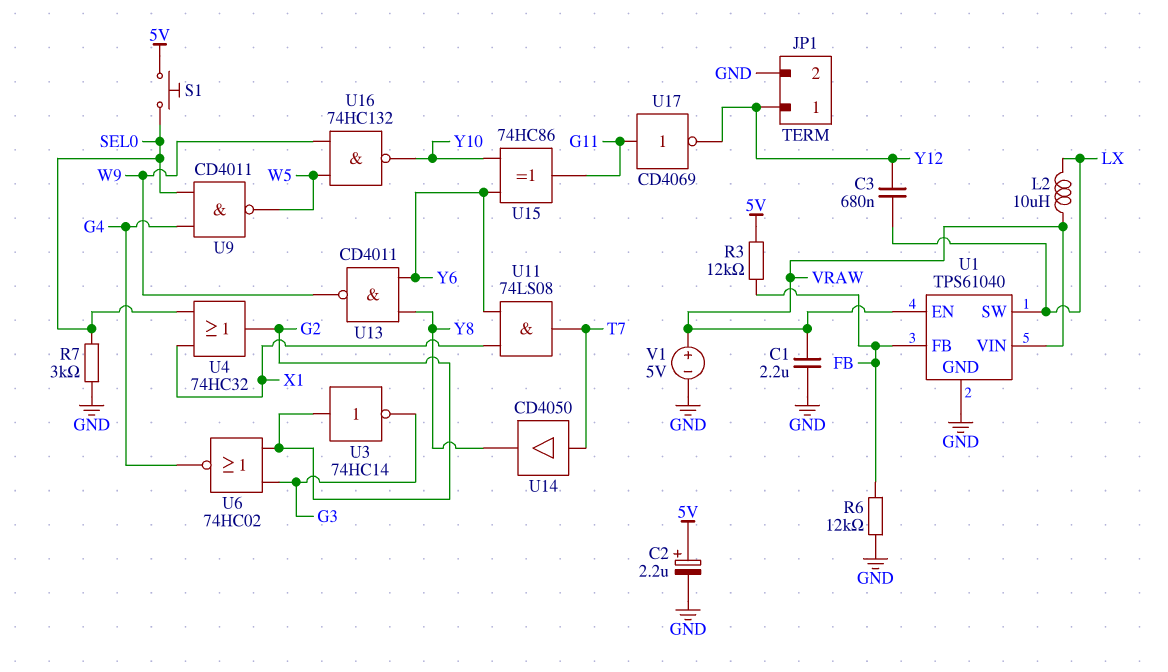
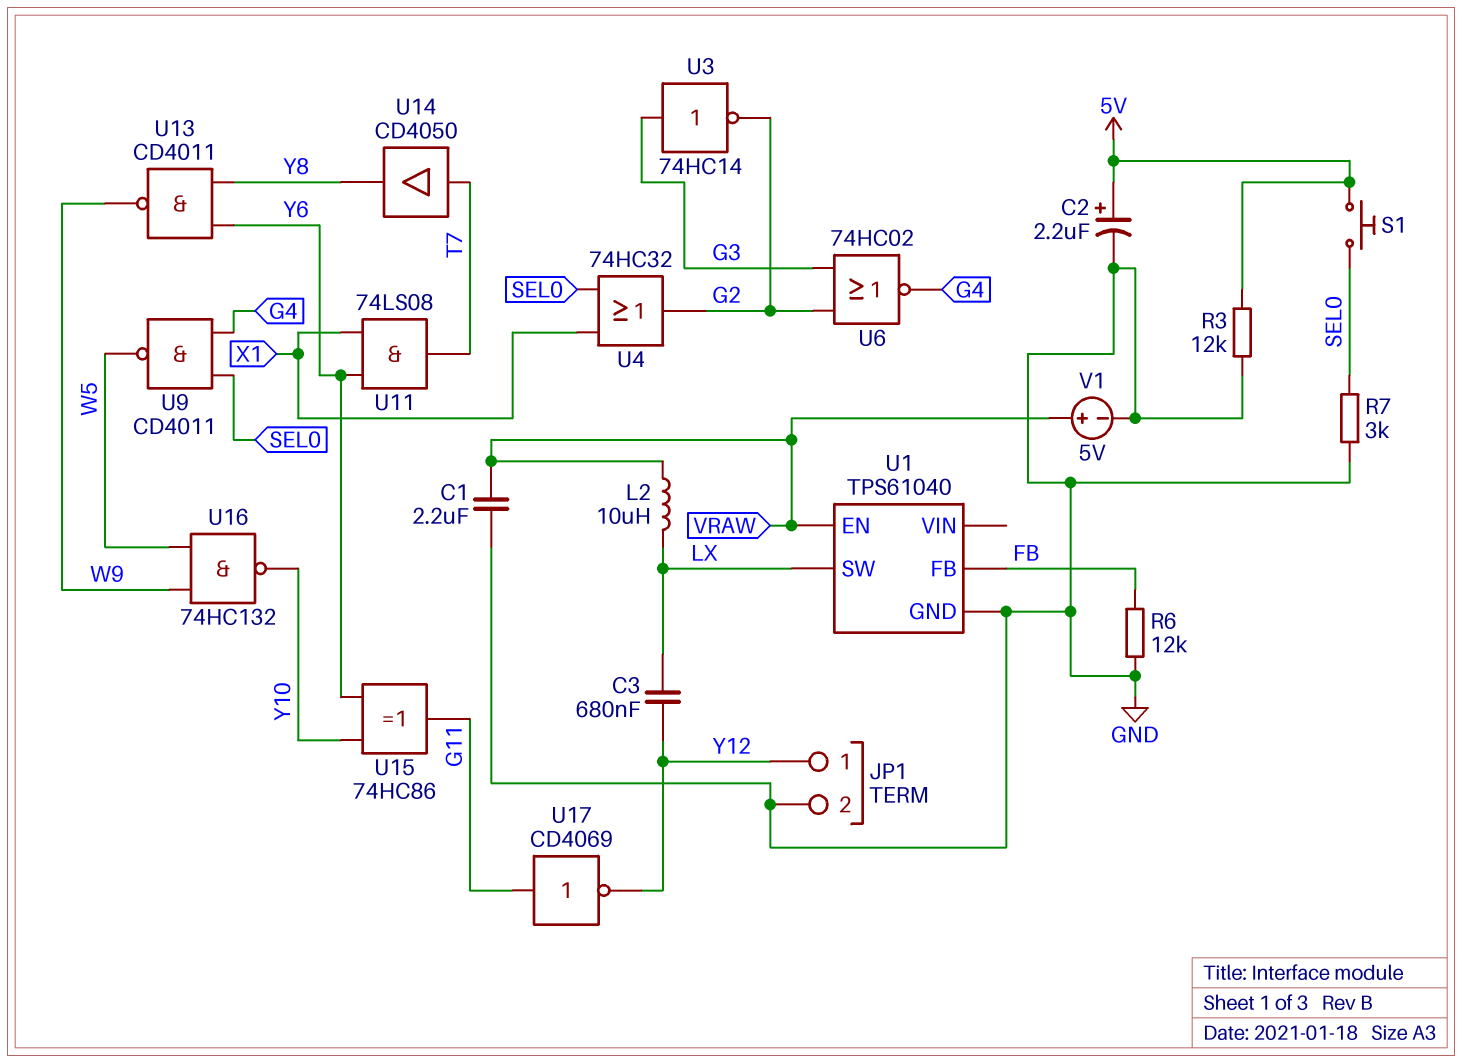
R3: 12k (5V, FB) -> 12k (5V, GND)
U1 pin VIN: VRAW -> none
U3: NOT 74HC14 (in G2, out G3) -> NOT 74HC14 (in G3, out G2)

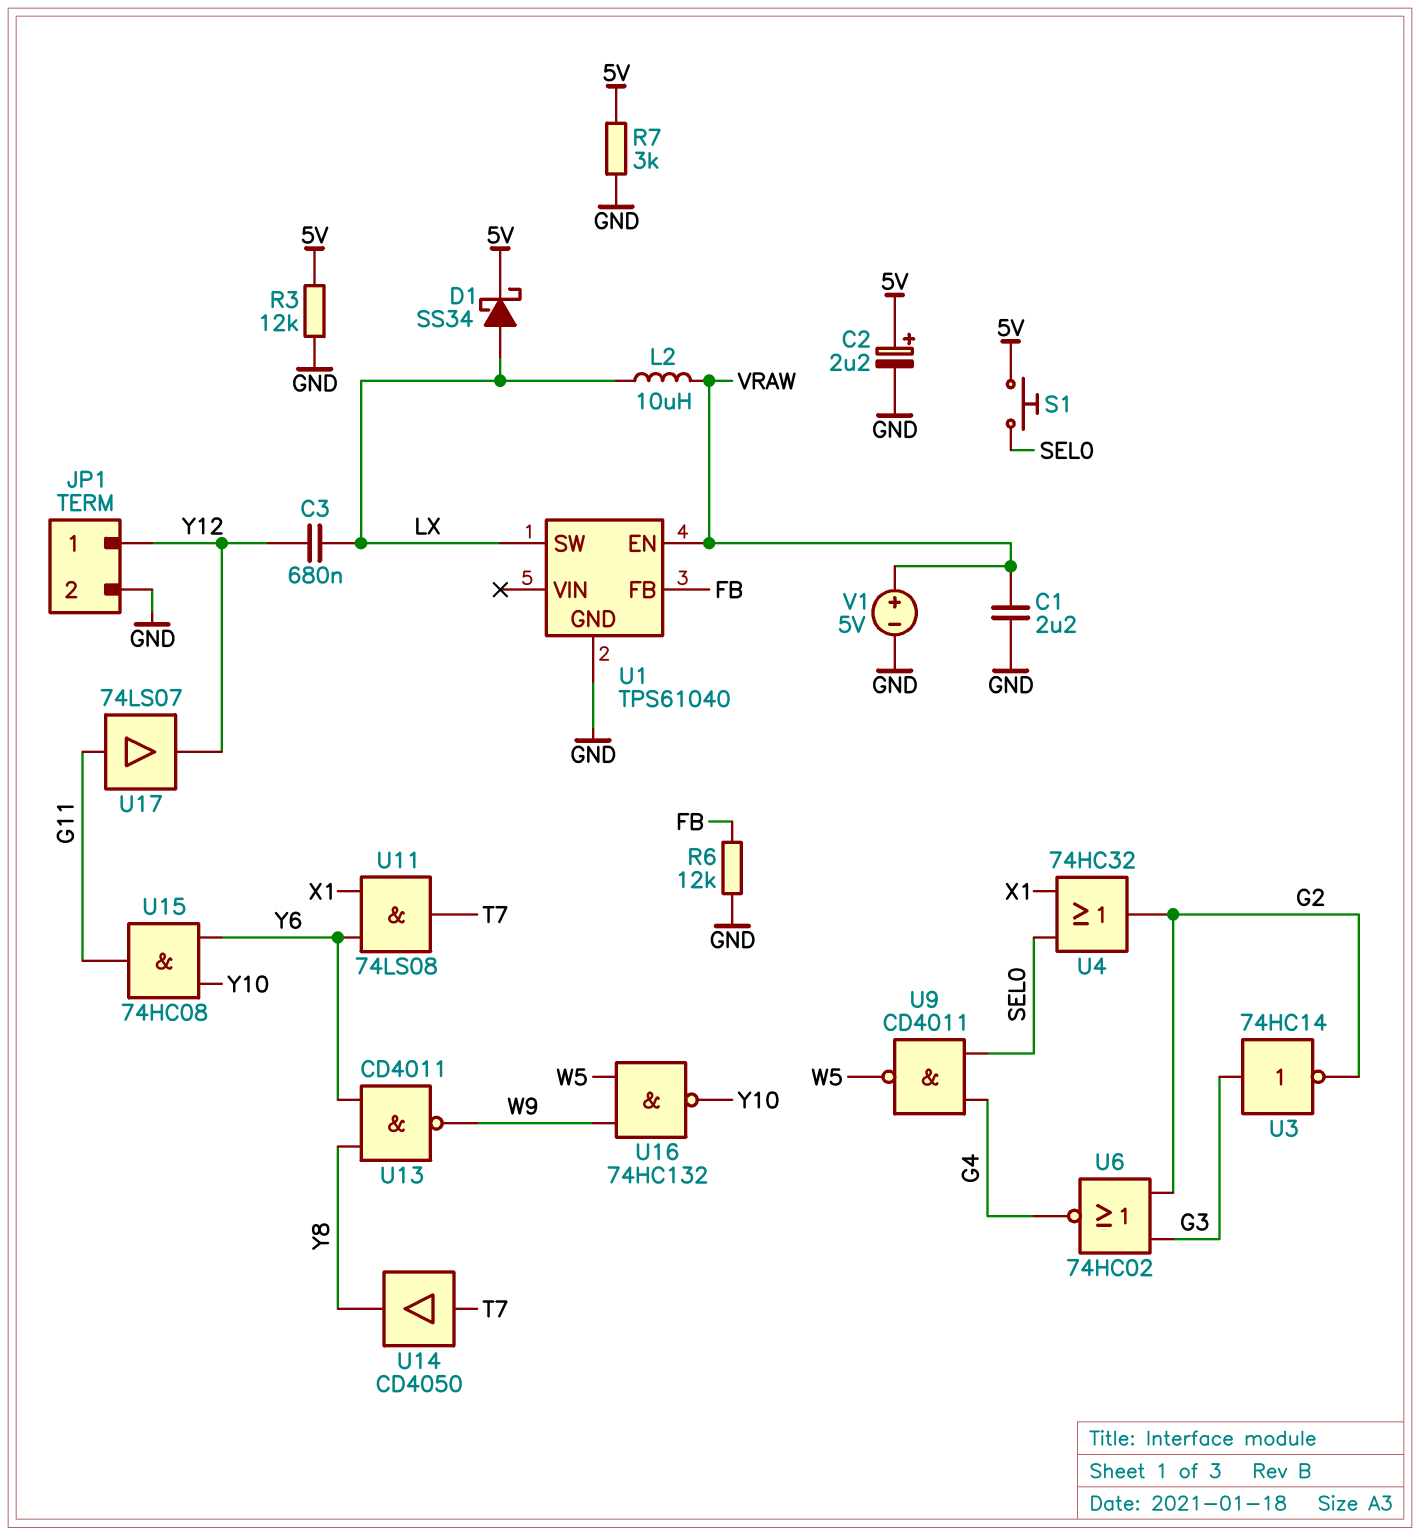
D1: none -> schottky SS34 (A LX, K 5V)
R7: 3k (GND, SEL0) -> 3k (5V, GND)
U15: XOR 74HC86 (in Y6, in Y10, out G11) -> AND 74HC08 (in Y6, in Y10, out G11)
U17: NOT CD4069 (in G11, out Y12) -> buffer 74LS07 (in G11, out Y12)

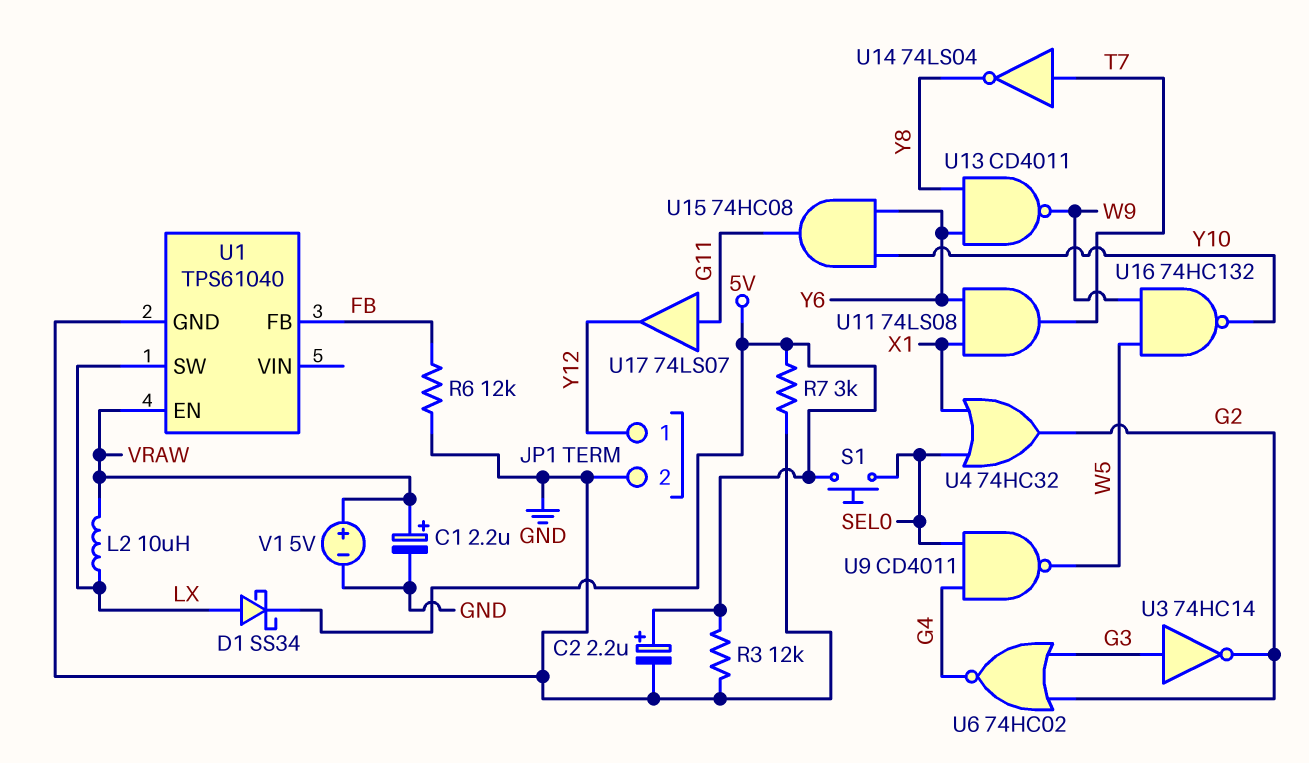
C1: 2.2uF (GND, VRAW) -> 2.2uF (plus VRAW, minus GND)
C3: 680nF (LX, Y12) -> none
U14: buffer CD4050 (in T7, out Y8) -> NOT 74LS04 (in T7, out Y8)

